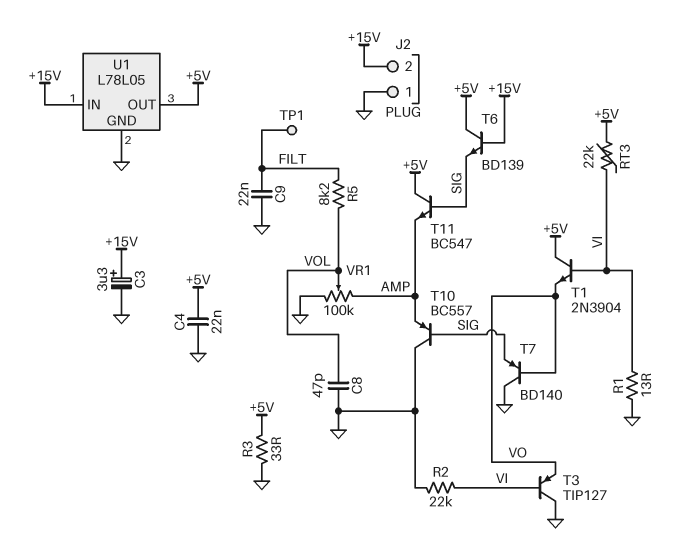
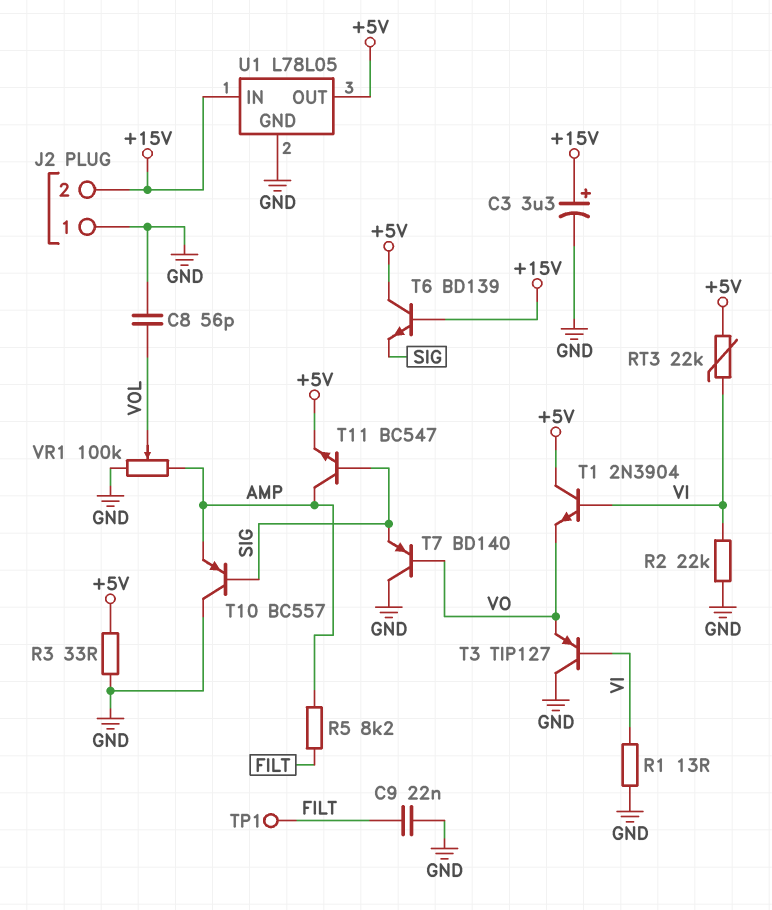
C4: 22nF (+5V, GND) -> none
C8: 47pF (GND, VOL) -> 56pF (GND, VOL)
R5: 8.2k (FILT, VOL) -> 8.2k (AMP, FILT)
T11: NPN BC547 (B SIG, C +5V, E AMP) -> NPN BC547 (B SIG, C AMP, E +5V)

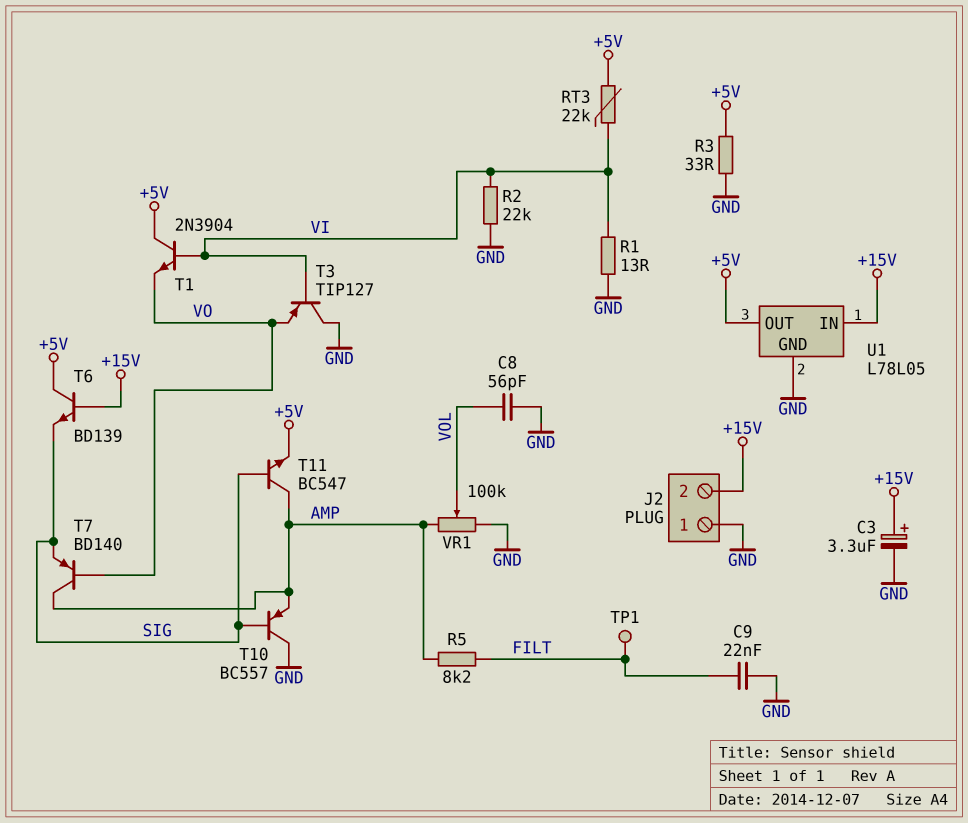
T7: PNP BD140 (B VO, C GND, E SIG) -> PNP BD140 (B VO, C AMP, E SIG)

